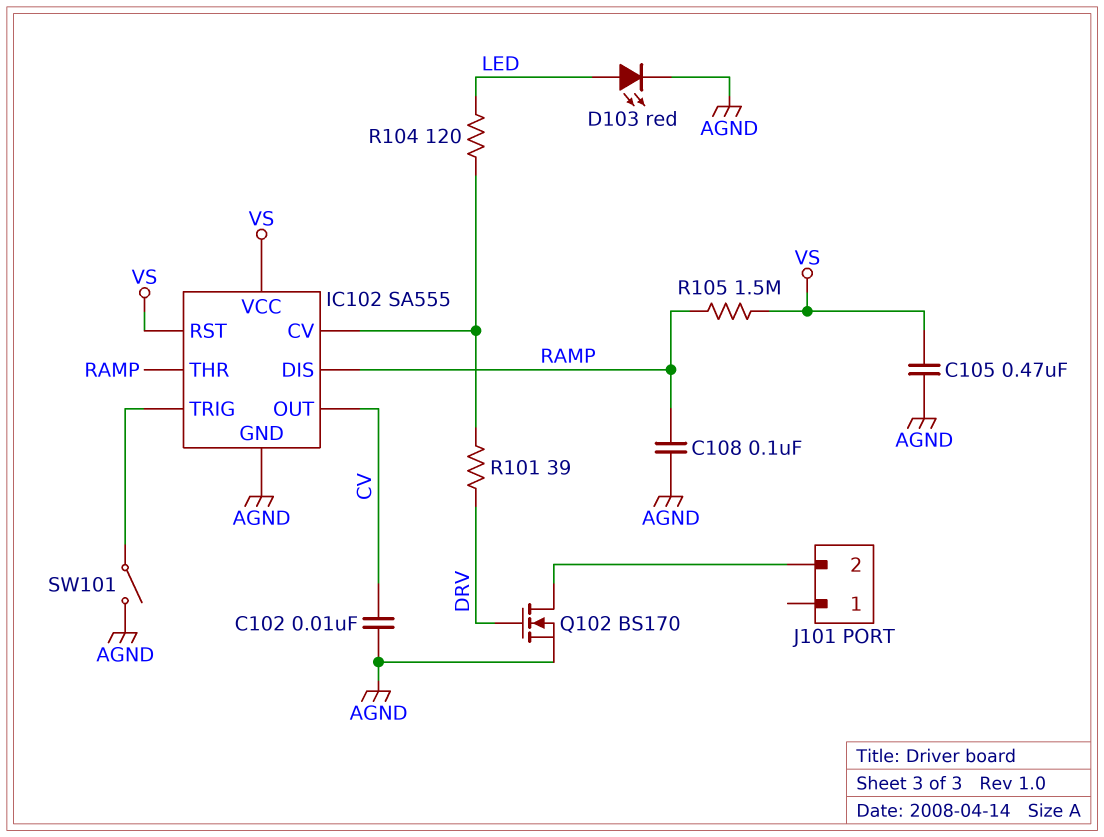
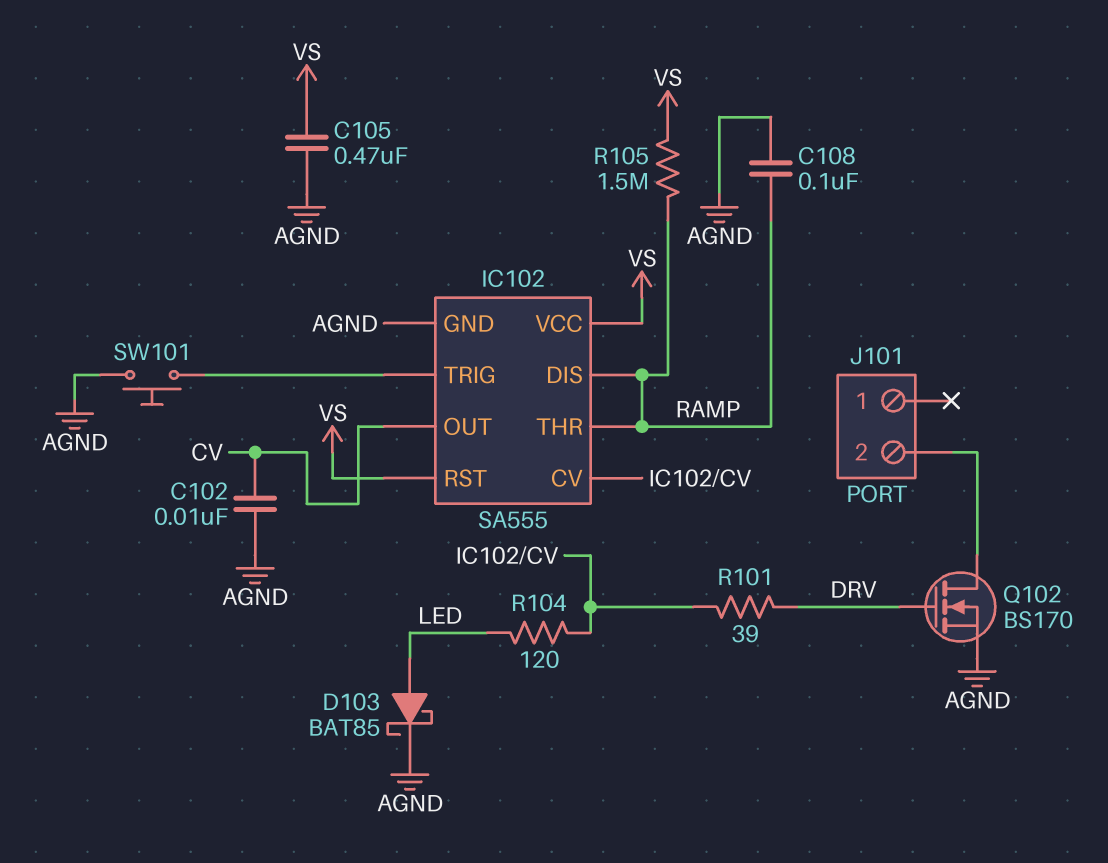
D103: LED red (A LED, K AGND) -> schottky BAT85 (A LED, K AGND)
SW101: switch (AGND, IC102/TRIG) -> button (AGND, IC102/TRIG)

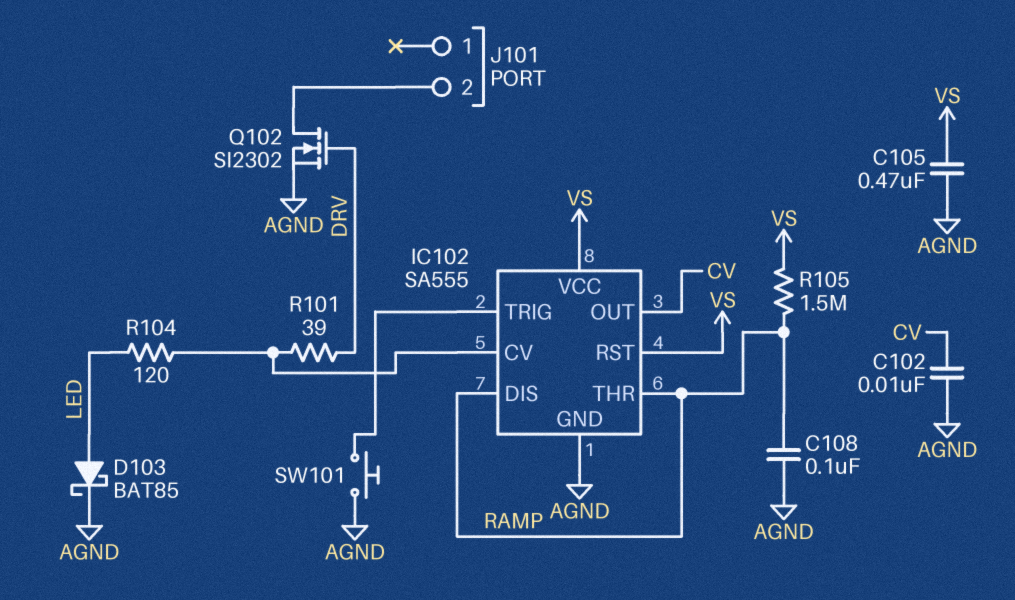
Q102: NMOS BS170 (G DRV, D J101/2, S AGND) -> NMOS SI2302 (G DRV, D J101/2, S AGND)

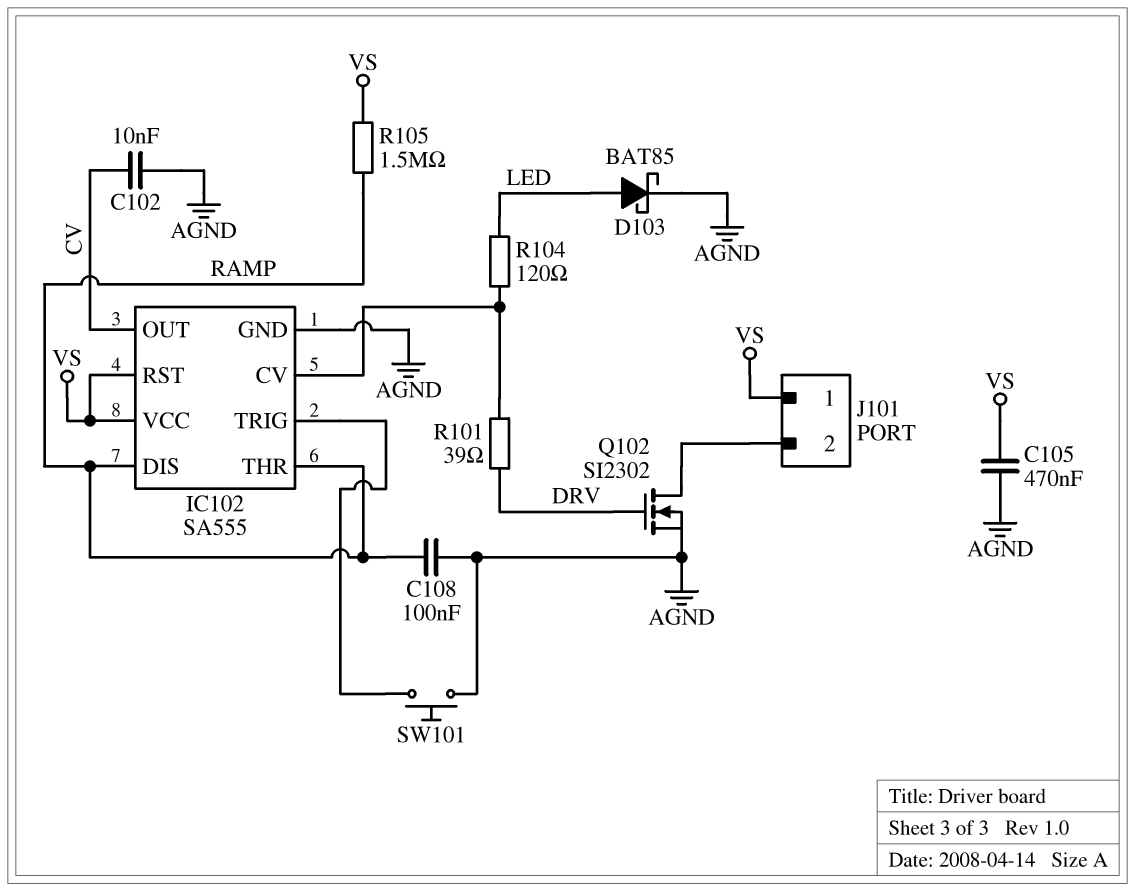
J101 pin 1: none -> VS

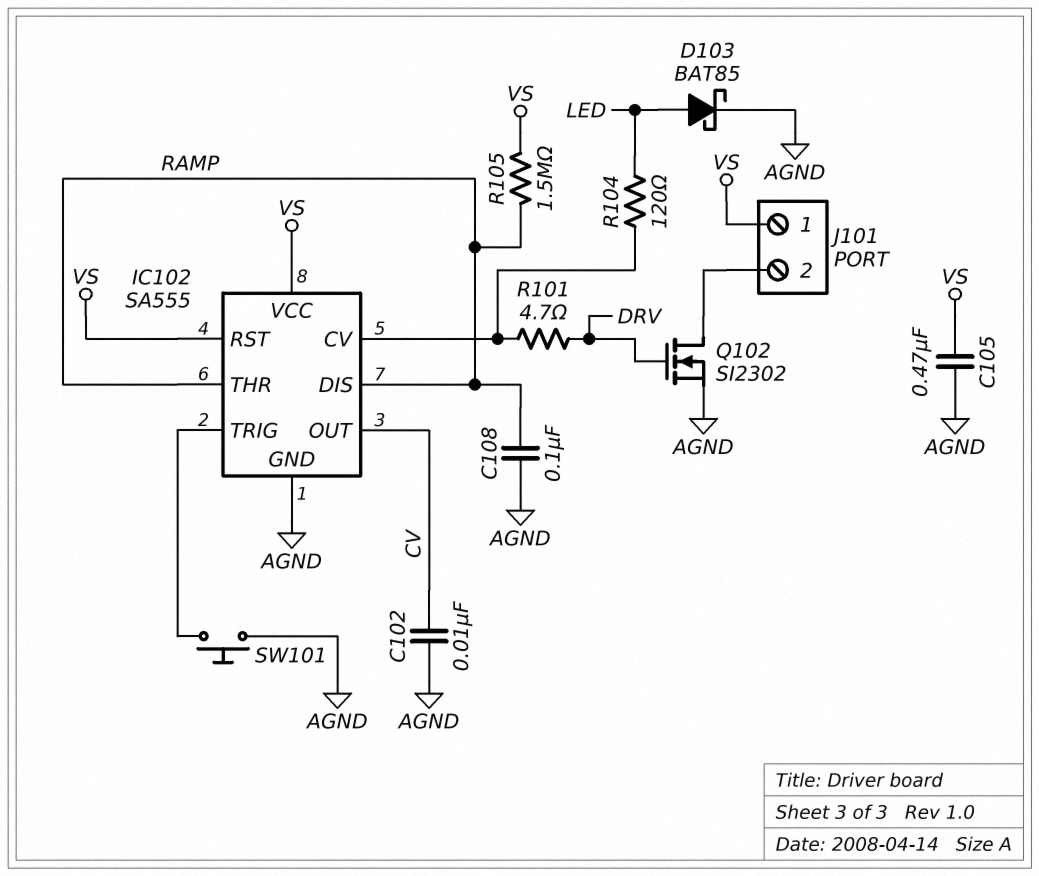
R101: 39 (DRV, IC102/CV) -> 4.7 (DRV, IC102/CV)

